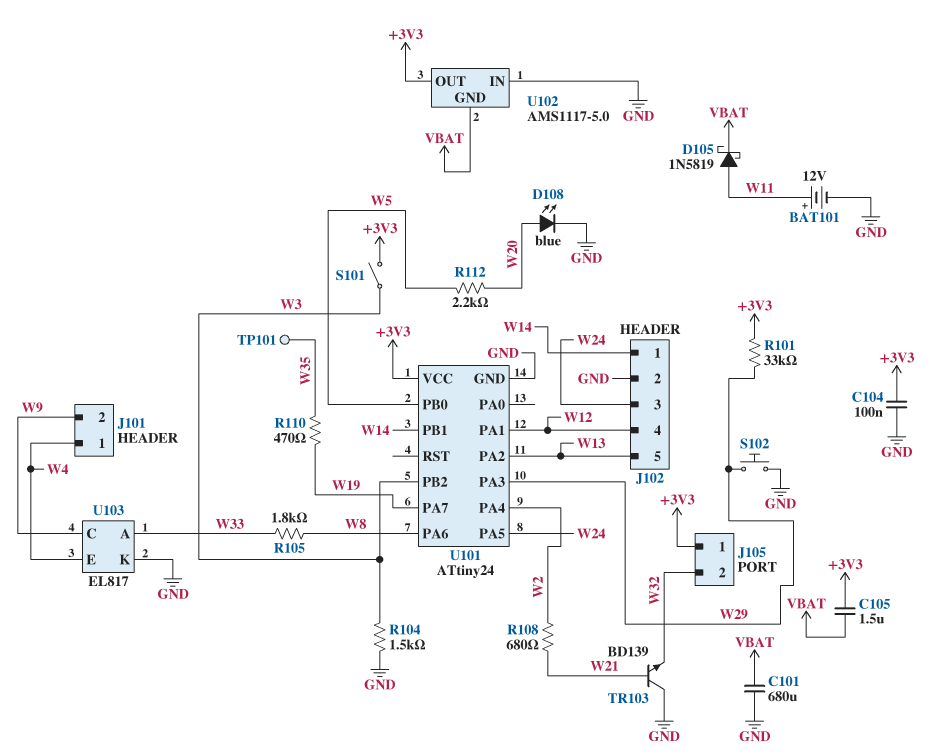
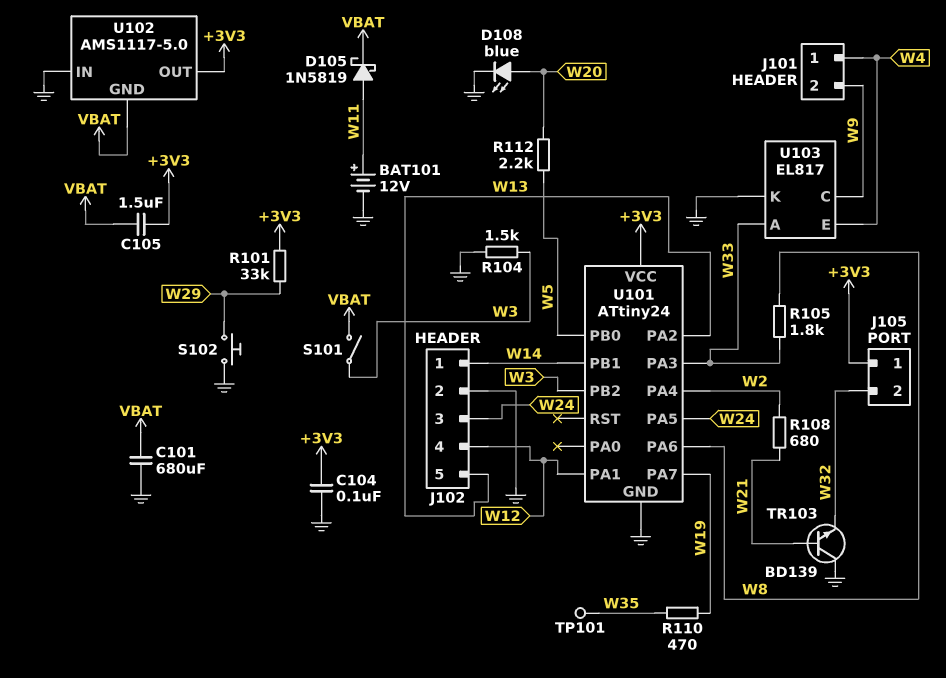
S101: switch (+3V3, W3) -> switch (VBAT, W3)
U101 pin PA3: W29 -> W33

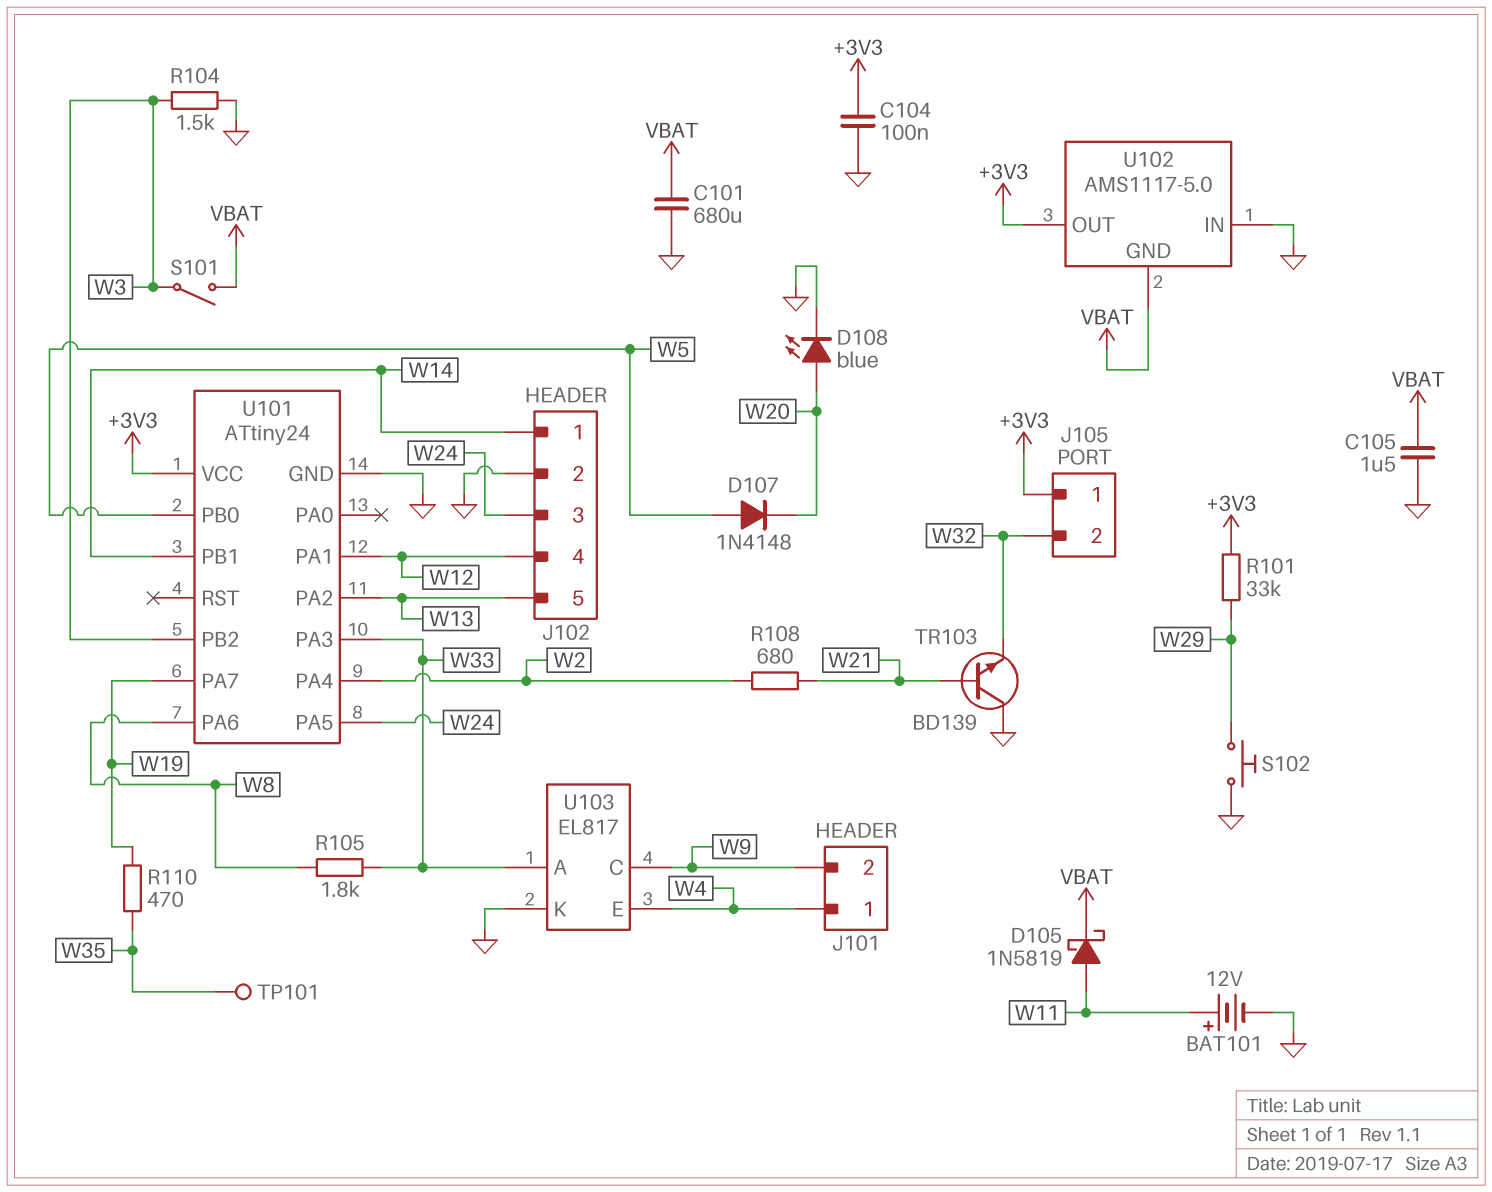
C105: 1.5uF (+3V3, VBAT) -> 1.5uF (GND, VBAT)
D107: none -> diode 1N4148 (A W5, K W20)
R112: 2.2k (W5, W20) -> none

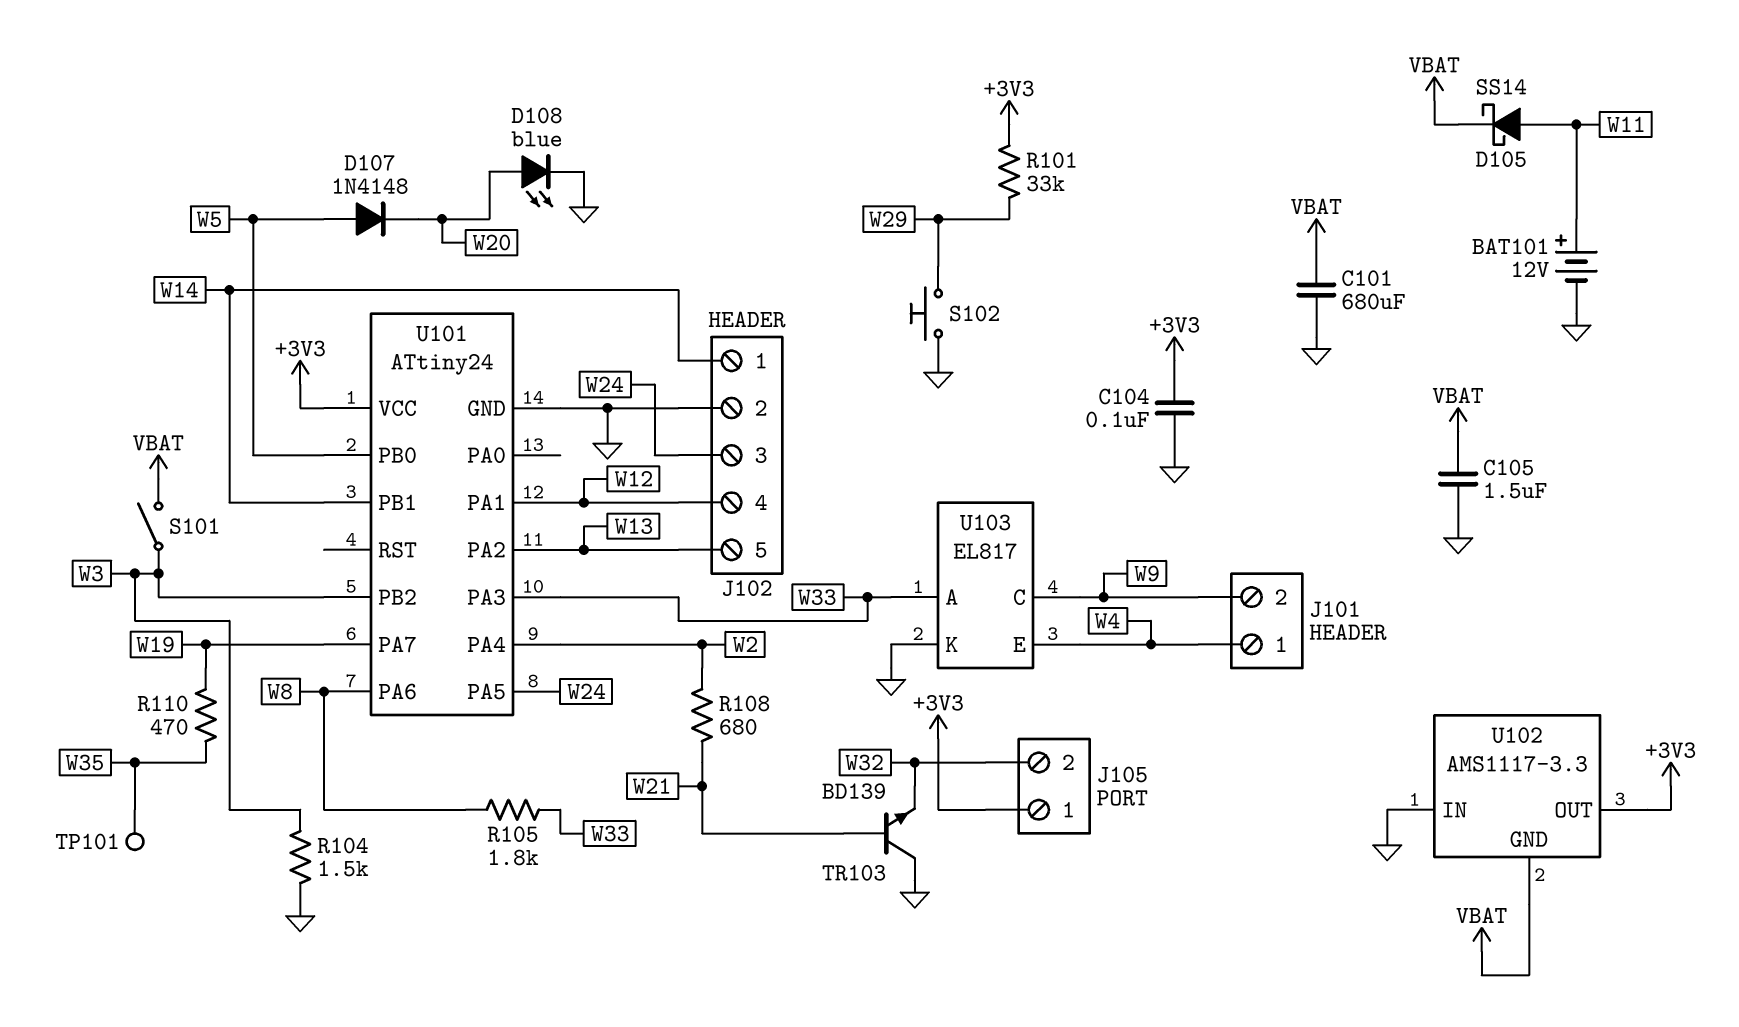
D105: schottky 1N5819 (A W11, K VBAT) -> schottky SS14 (A W11, K VBAT)
U102: AMS1117-5.0 -> AMS1117-3.3

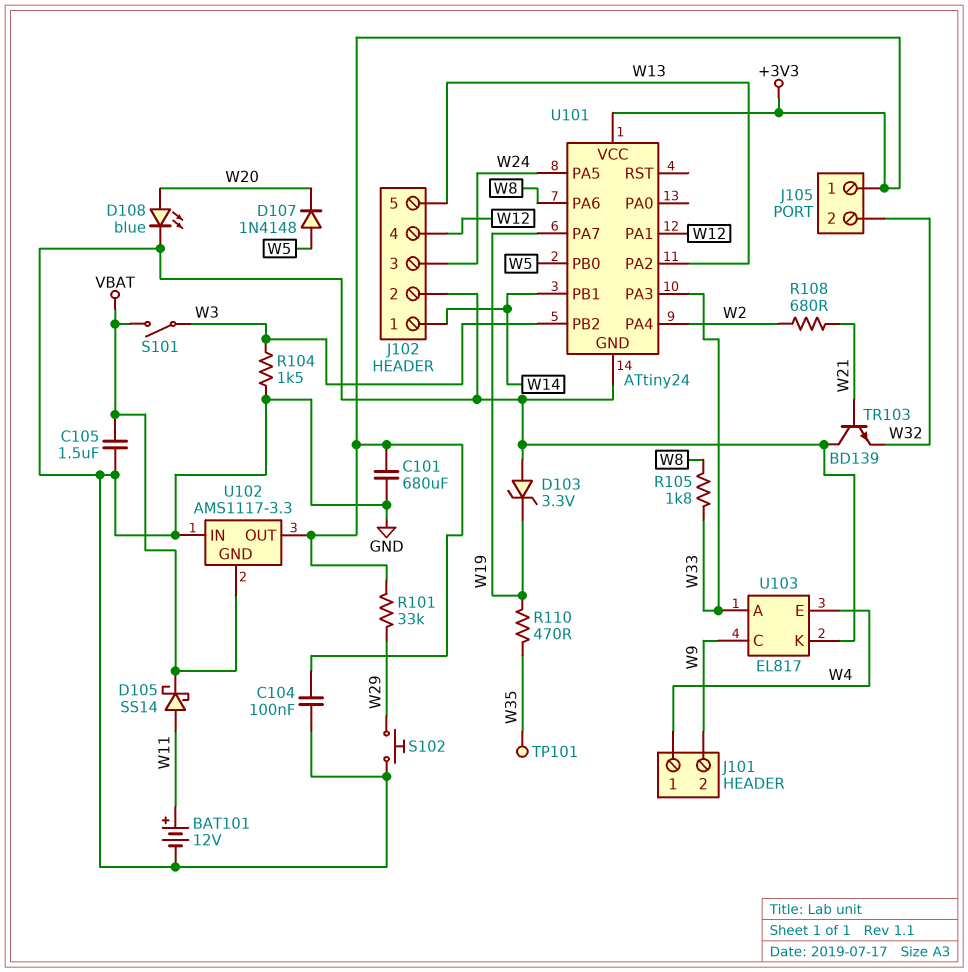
C101: 680uF (GND, VBAT) -> 680uF (+3V3, GND)
D103: none -> zener 3.3V (A GND, K W19)

